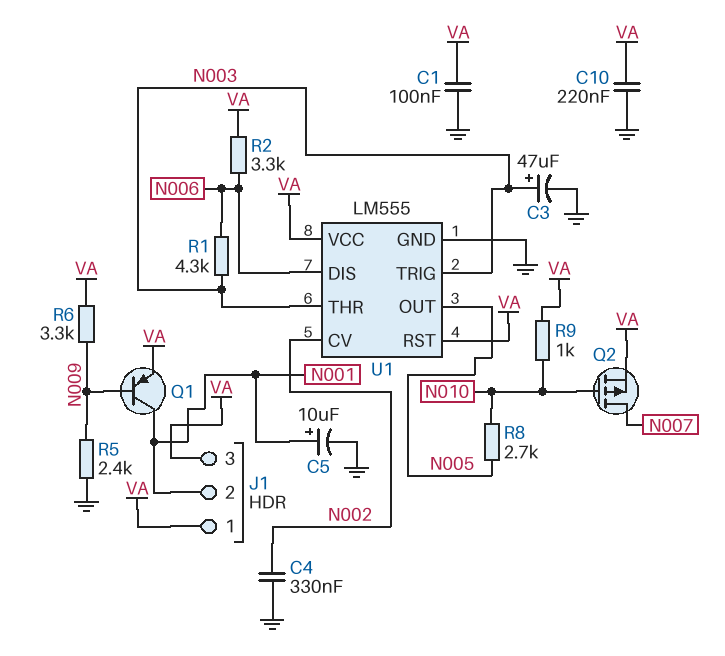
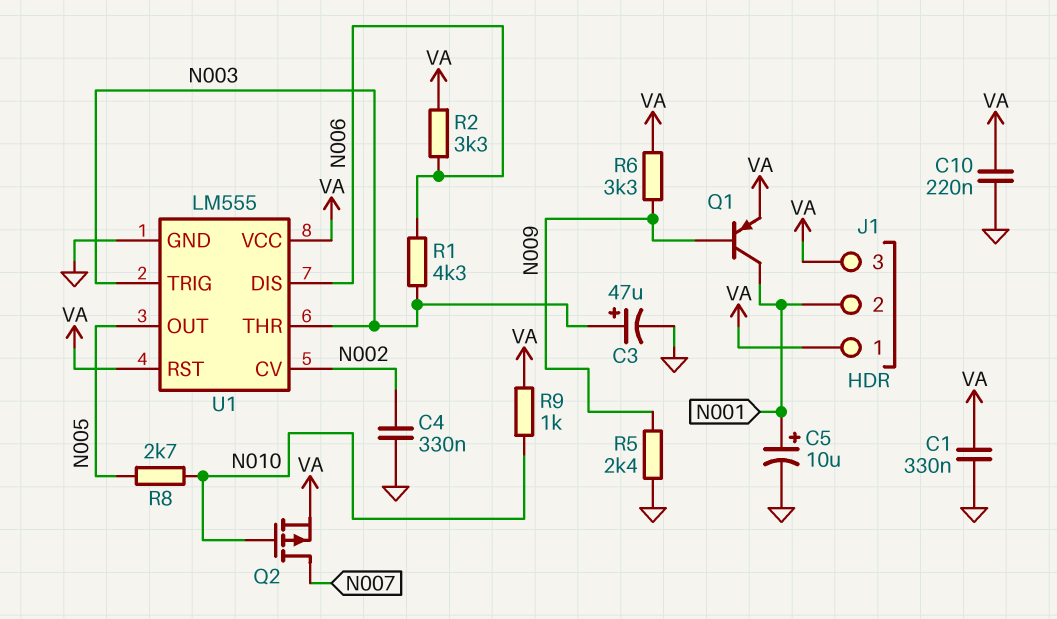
C1: 100nF (GND, VA) -> 330nF (GND, VA)

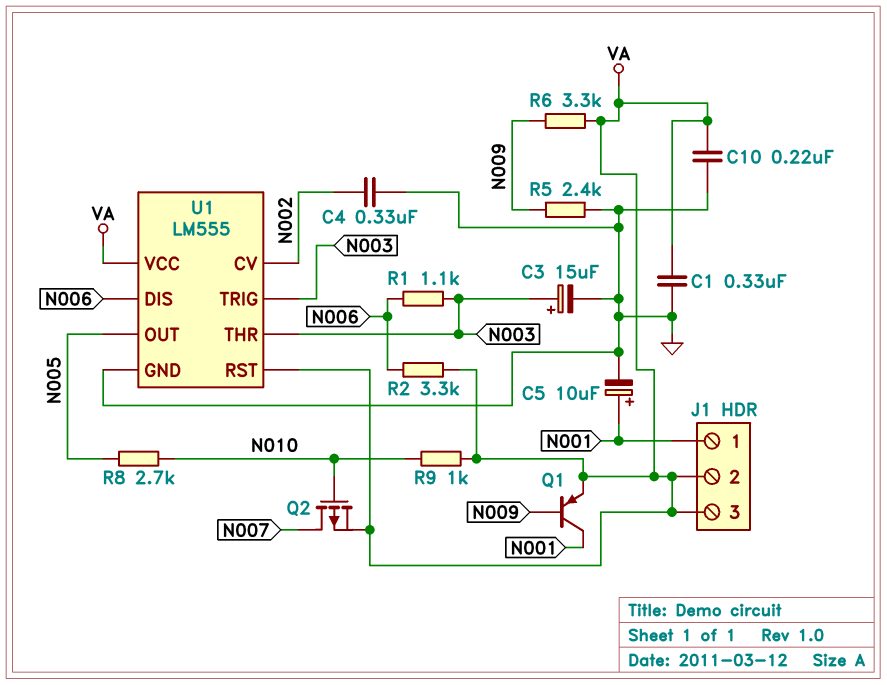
C3: 47uF (plus N003, minus GND) -> 15uF (plus N003, minus GND)
J1 pin 1: VA -> N001
J1 pin 2: N001 -> VA
R1: 4.3k (N003, N006) -> 1.1k (N003, N006)

